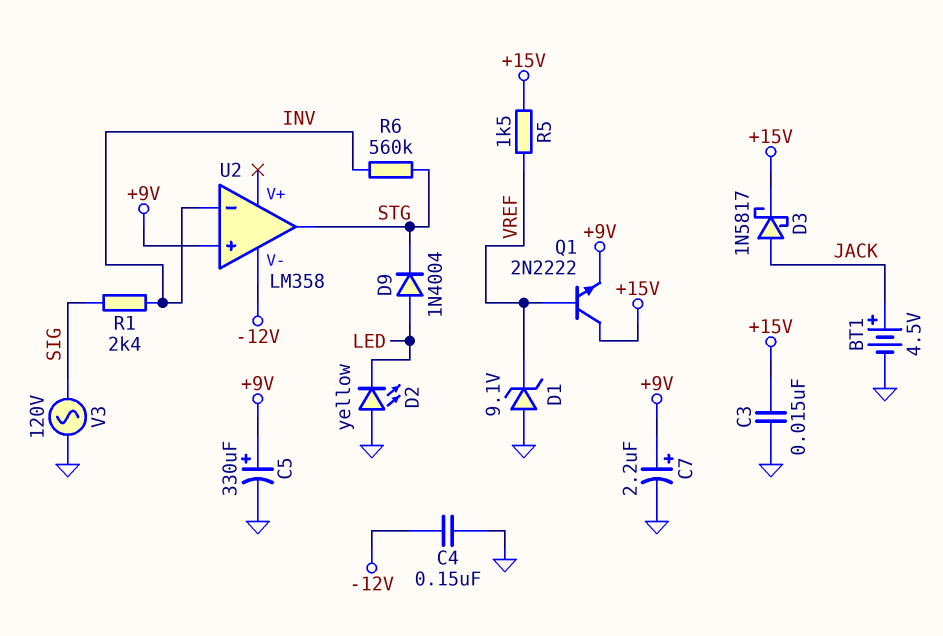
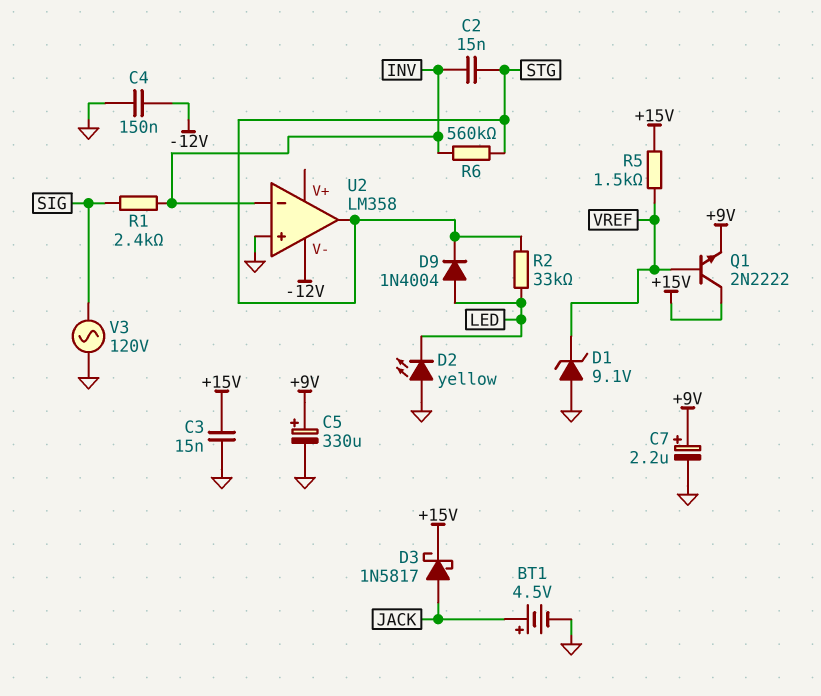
C2: none -> 15nF (INV, STG)
R2: none -> 33k (LED, STG)
U2 pin in+: +9V -> GND

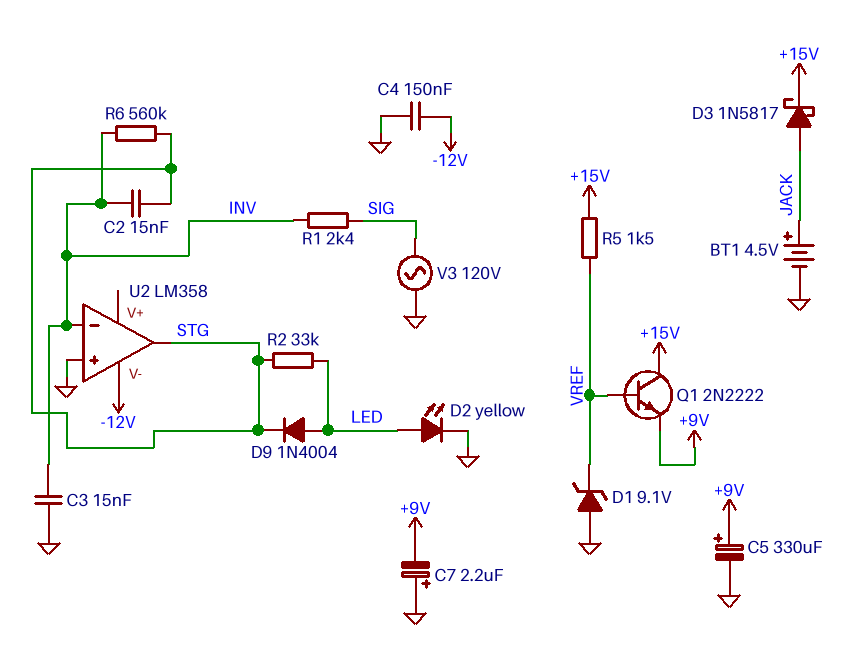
C3: 15nF (+15V, GND) -> 15nF (GND, INV)
C7: 2.2uF (plus +9V, minus GND) -> 2.2uF (plus GND, minus +9V)
D2: LED yellow (A GND, K LED) -> LED yellow (A LED, K GND)

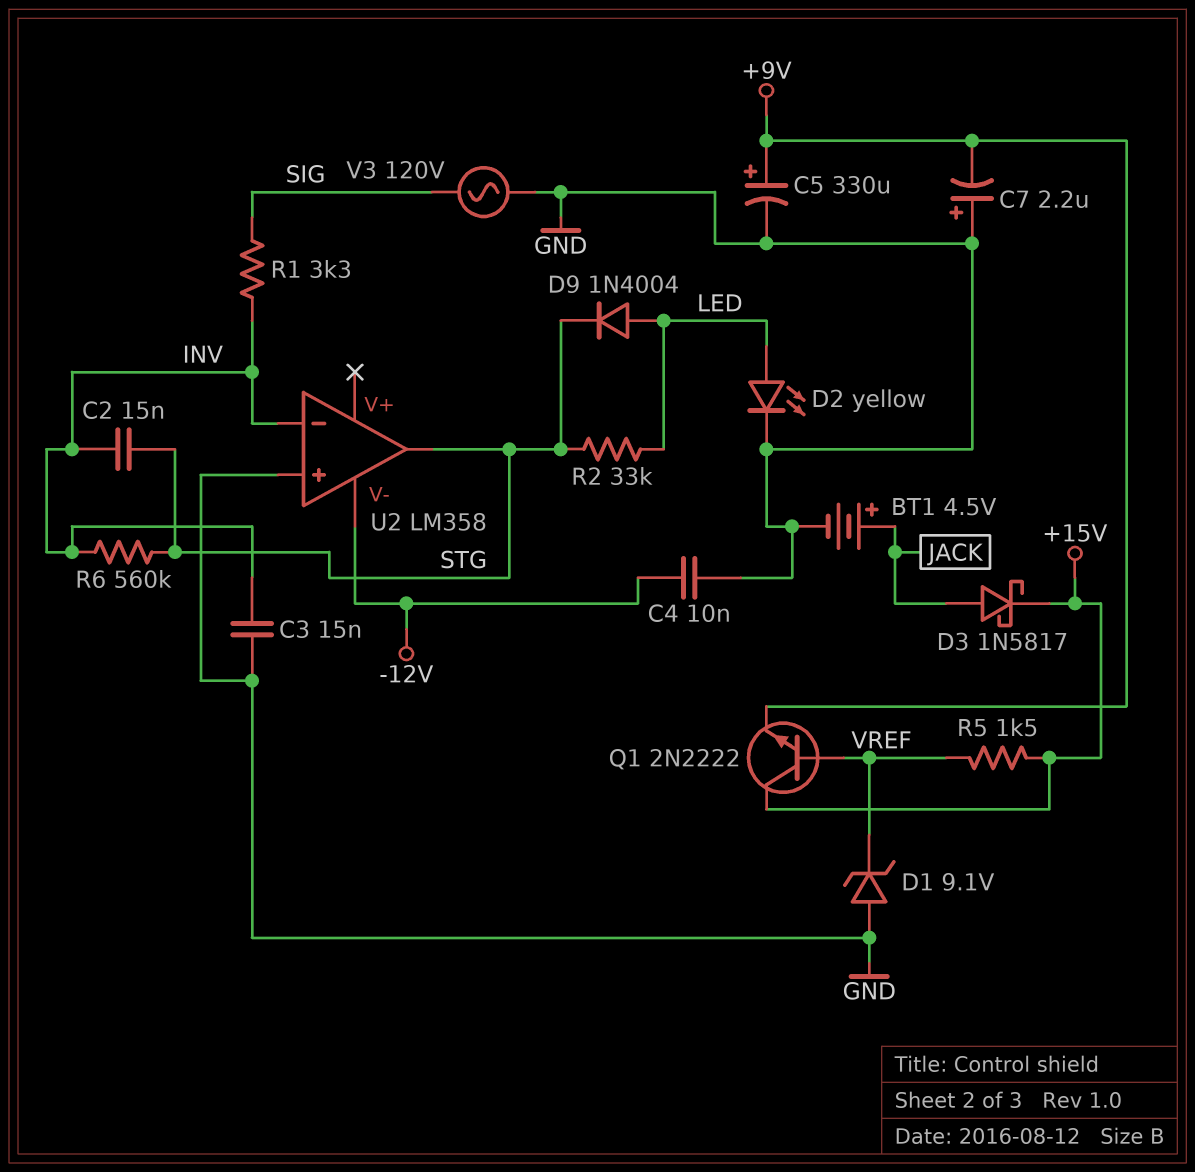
C4: 150nF (-12V, GND) -> 10nF (-12V, GND)
R1: 2.4k (INV, SIG) -> 3.3k (INV, SIG)

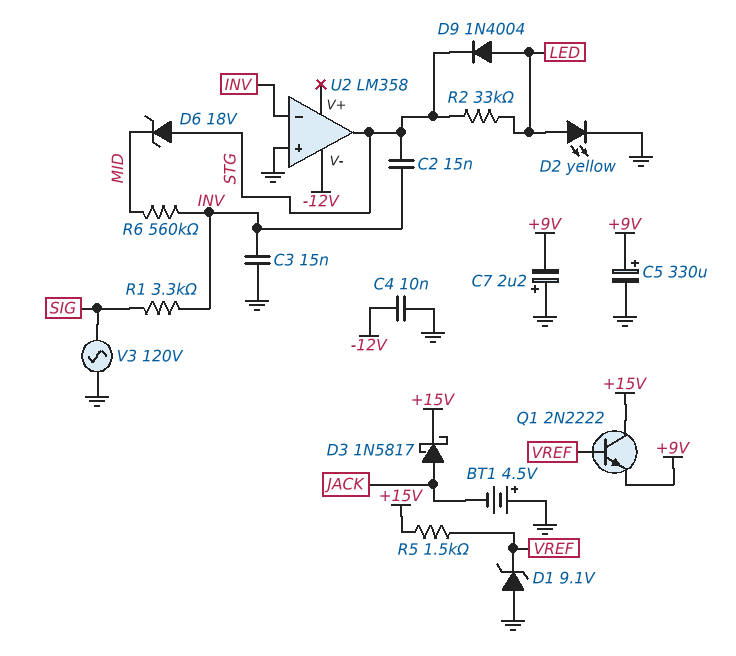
BT1: 4.5V (plus JACK, minus GND) -> 4.5V (plus GND, minus JACK)
D6: none -> zener 18V (A STG, K MID)
R6: 560k (INV, STG) -> 560k (INV, MID)

